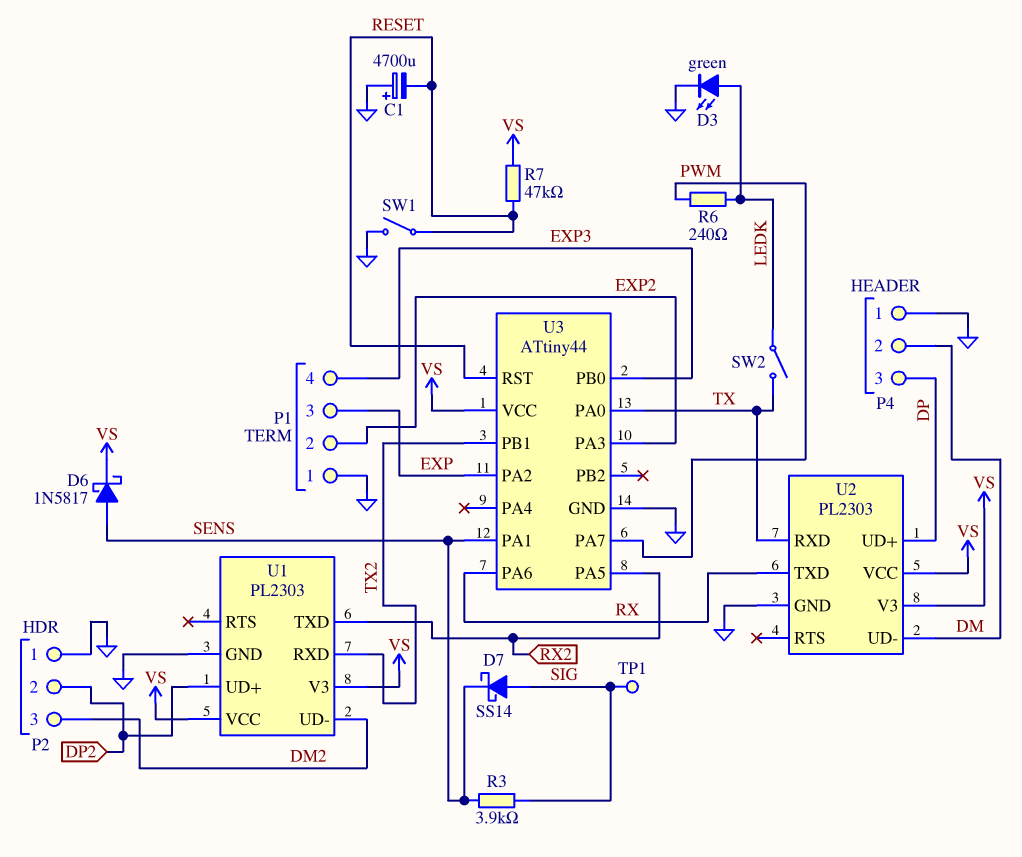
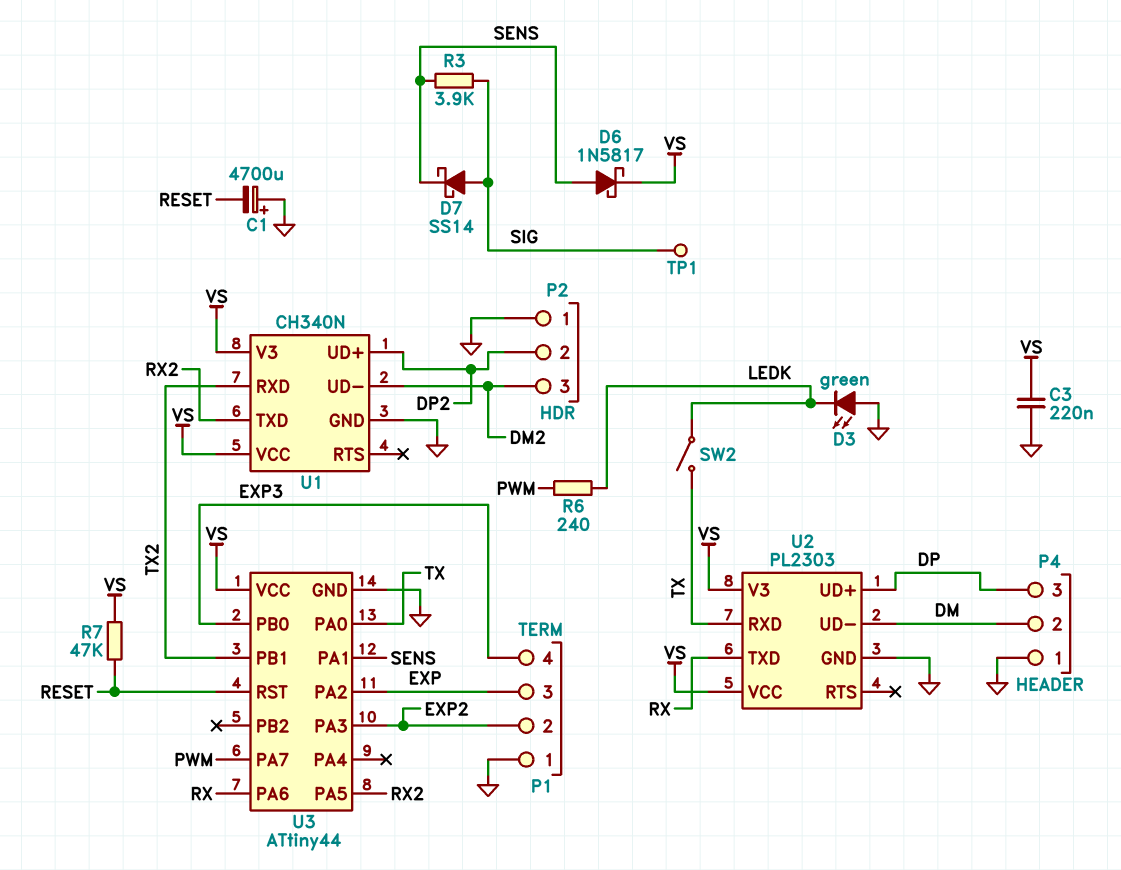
C3: none -> 220nF (GND, VS)
D3: LED green (A LEDK, K GND) -> LED green (A GND, K LEDK)
SW1: switch (GND, RESET) -> none
U1: PL2303 -> CH340N

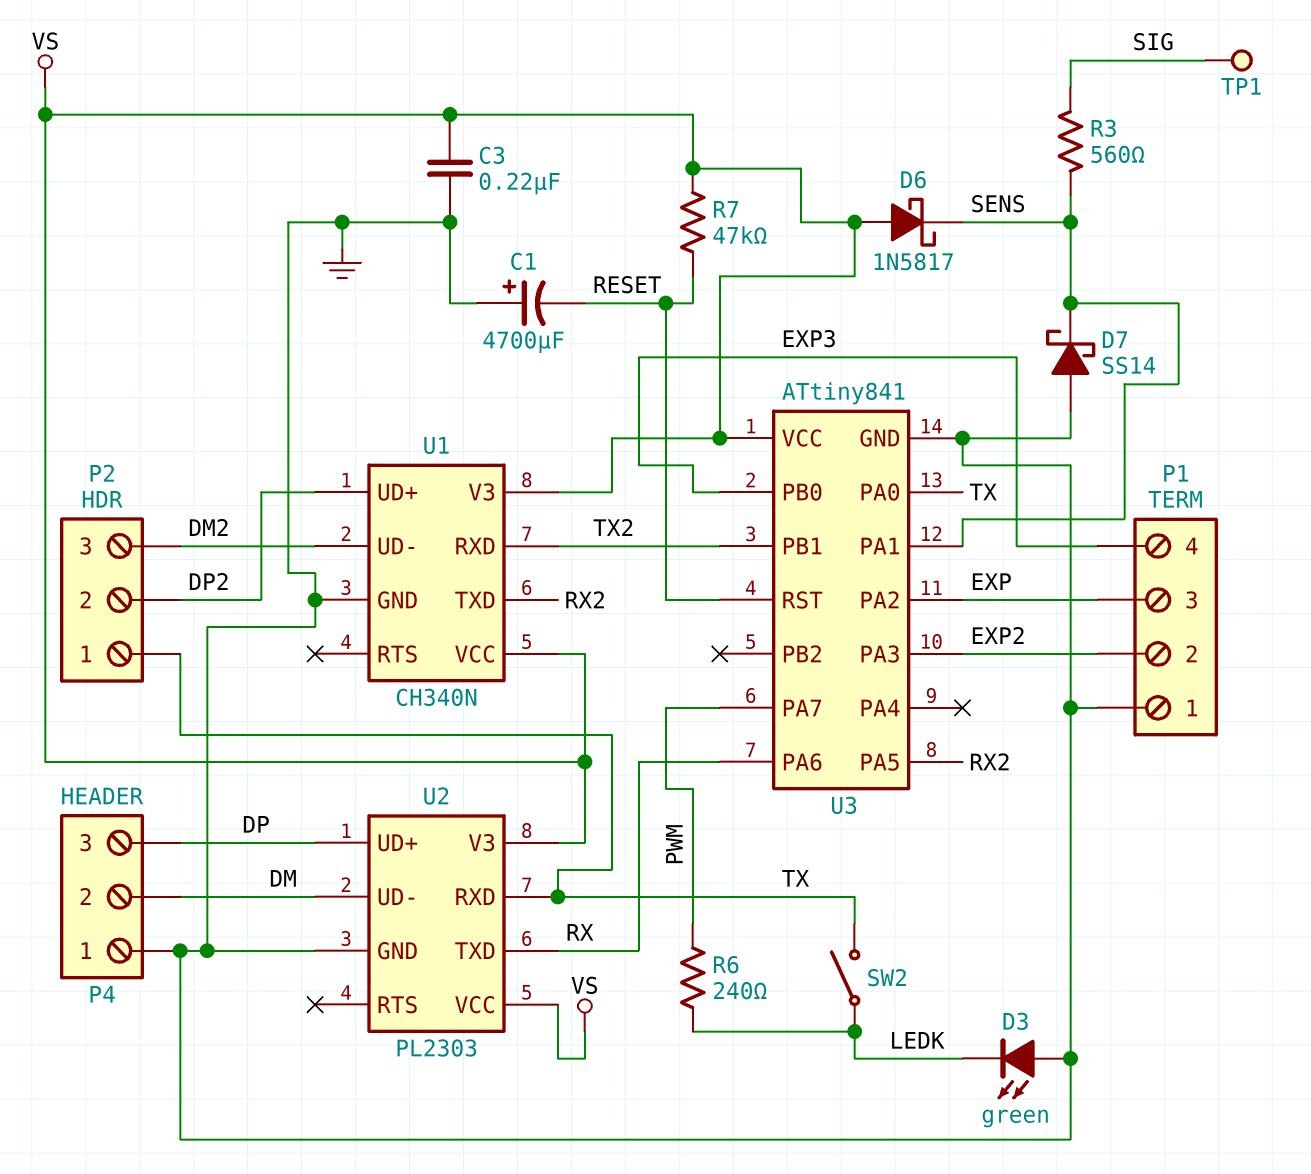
D6: schottky 1N5817 (A SENS, K VS) -> schottky 1N5817 (A VS, K SENS)
D7: schottky SS14 (A SIG, K SENS) -> schottky SS14 (A GND, K SENS)
P2 pin 1: GND -> TX
R3: 3.9k (SENS, SIG) -> 560 (SENS, SIG)
U3: ATtiny44 -> ATtiny841

